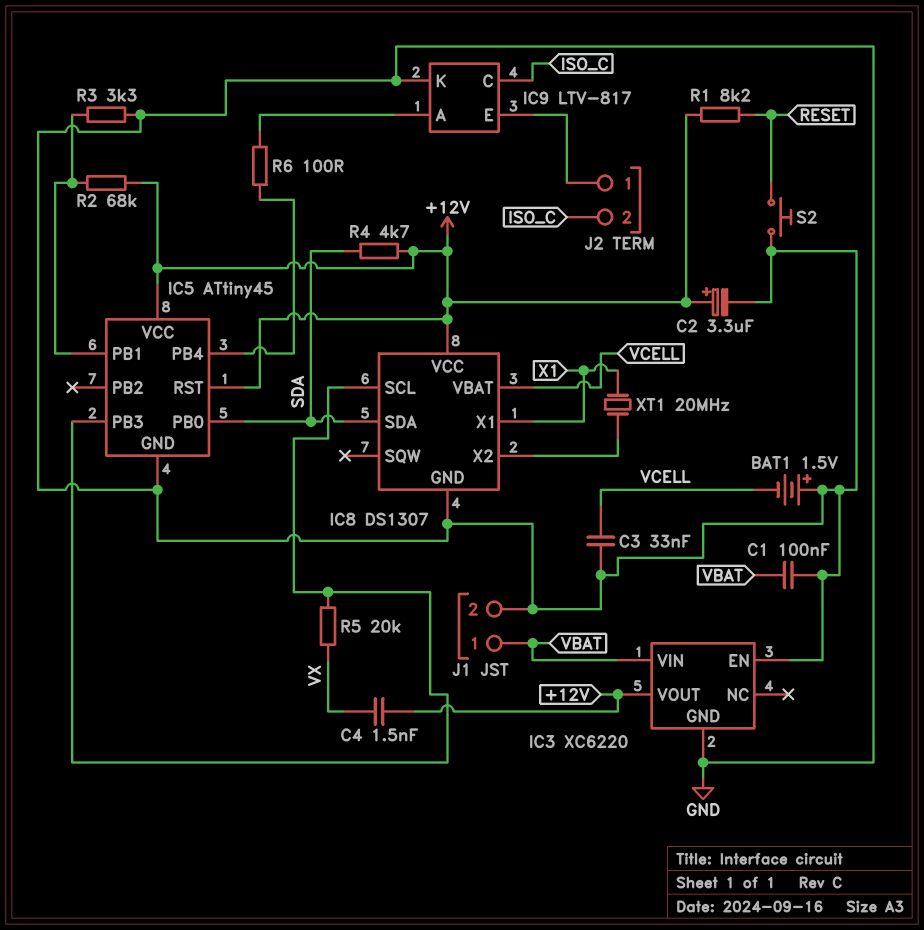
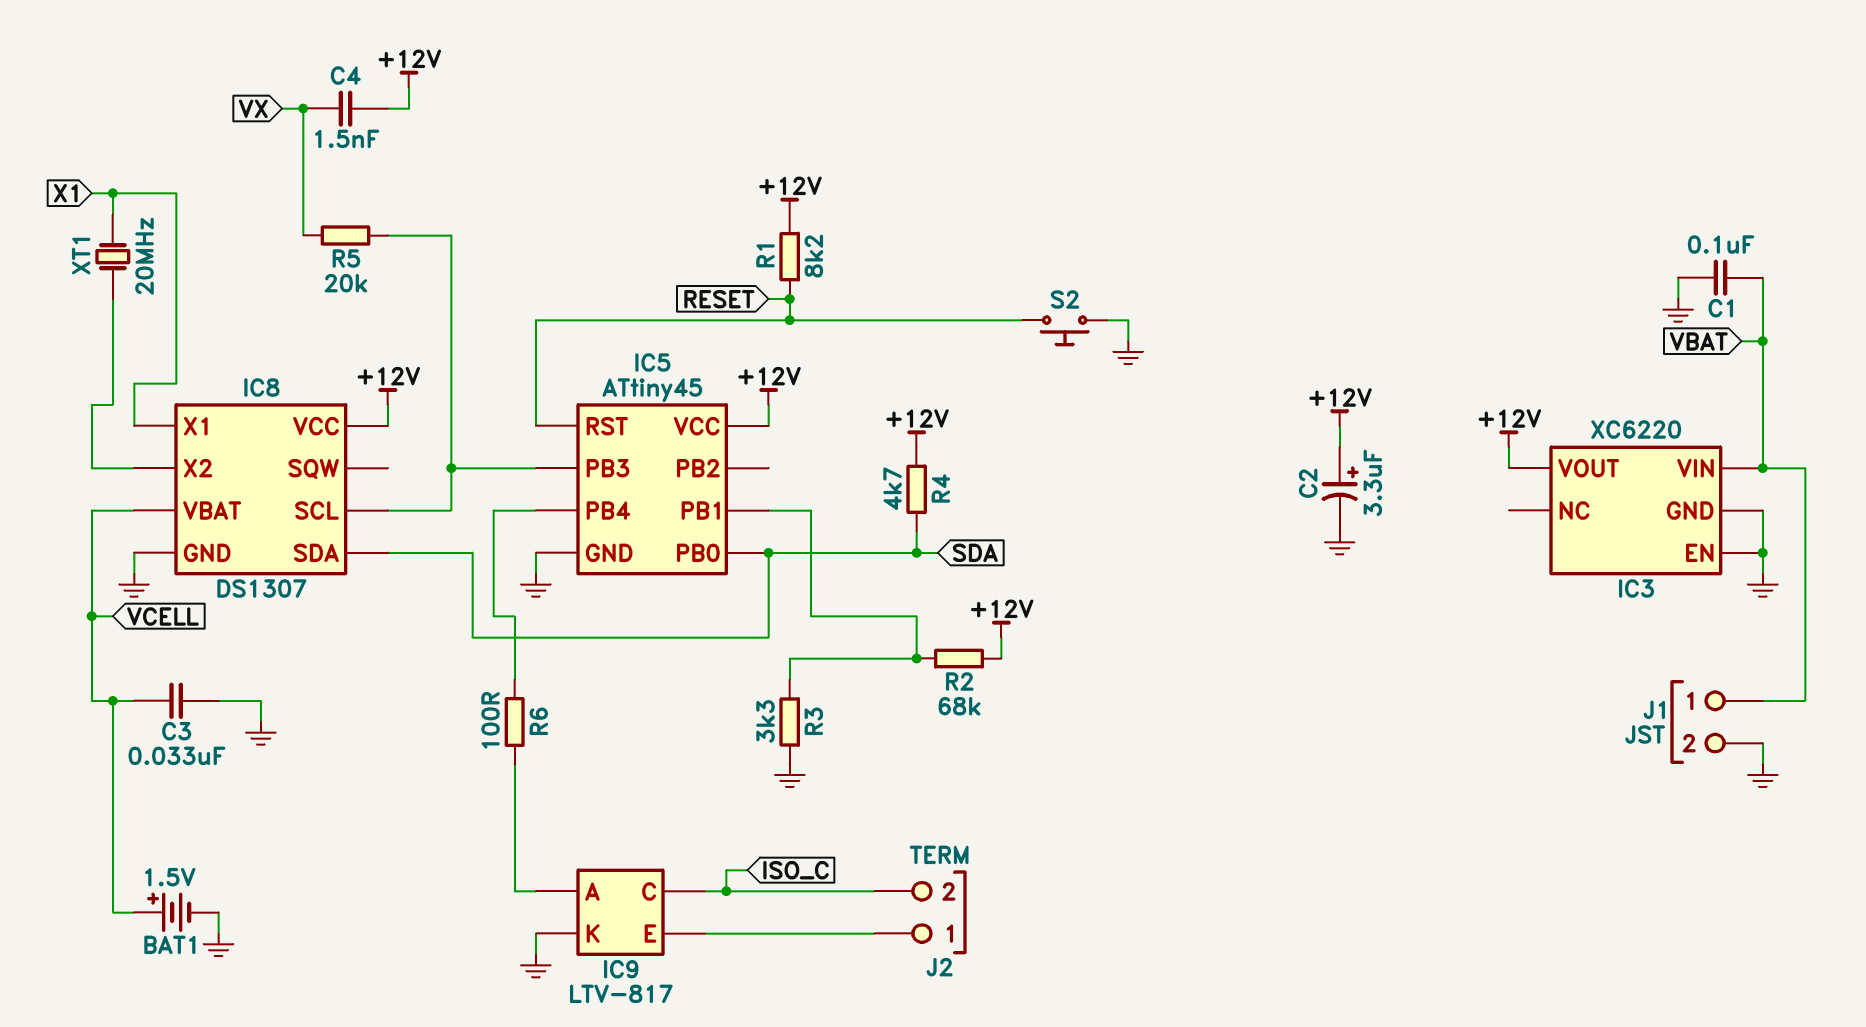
BAT1: 1.5V (plus GND, minus VCELL) -> 1.5V (plus VCELL, minus GND)
IC5 pin RST: +12V -> RESET

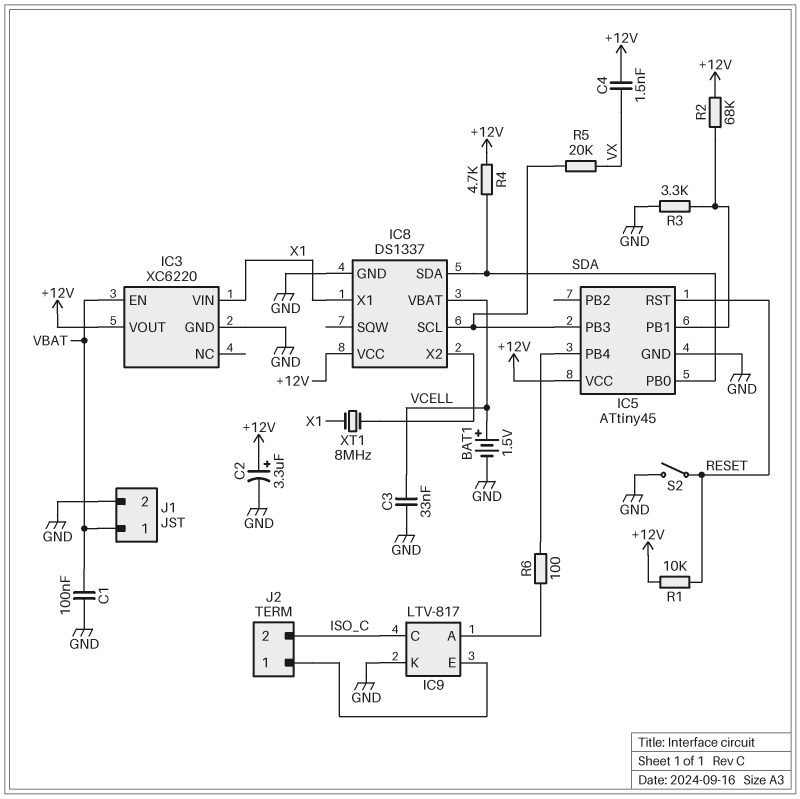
IC3 pin EN: GND -> VBAT
IC3 pin VIN: VBAT -> X1
IC8: DS1307 -> DS1337
R1: 8.2k (+12V, RESET) -> 10k (+12V, RESET)
S2: button (GND, RESET) -> switch (GND, RESET)
XT1: 20MHz (IC8/X2, X1) -> 8MHz (IC8/X2, X1)

